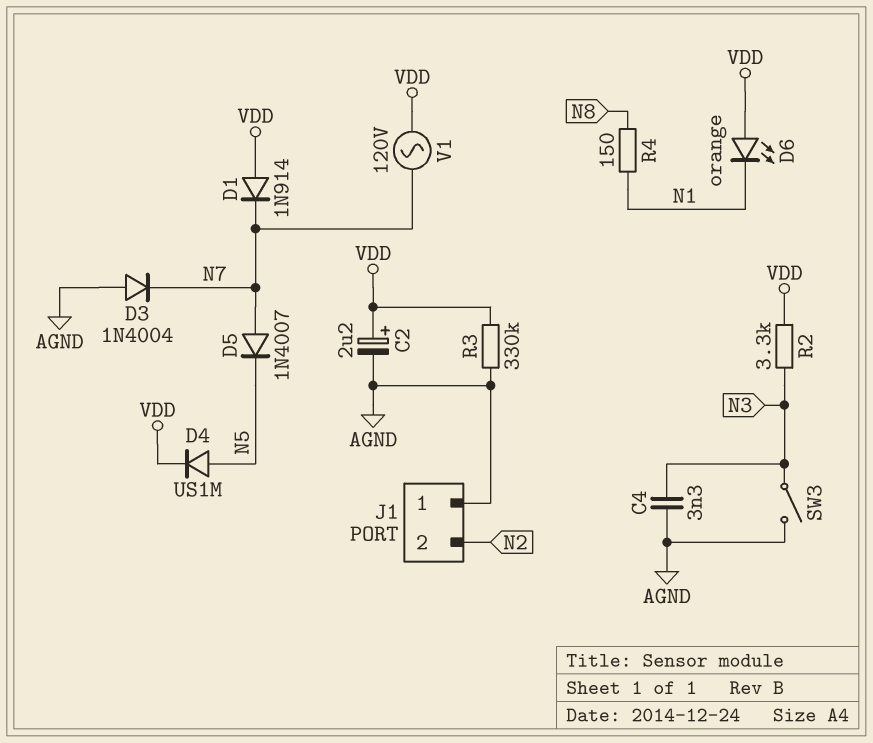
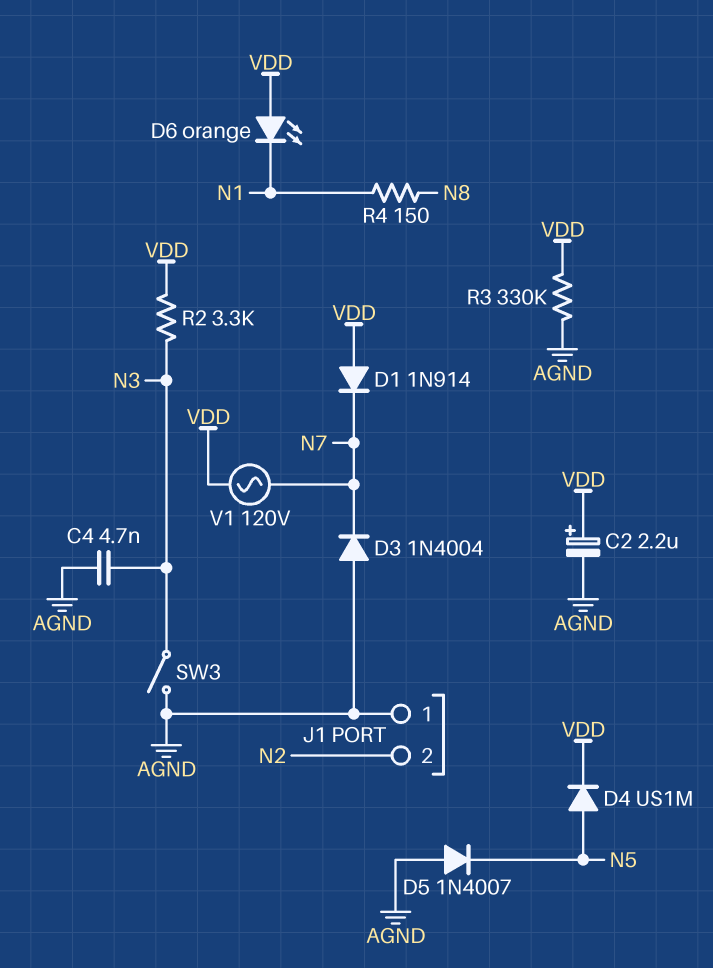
C4: 3.3nF (AGND, N3) -> 4.7nF (AGND, N3)
D5: diode 1N4007 (A N7, K N5) -> diode 1N4007 (A AGND, K N5)

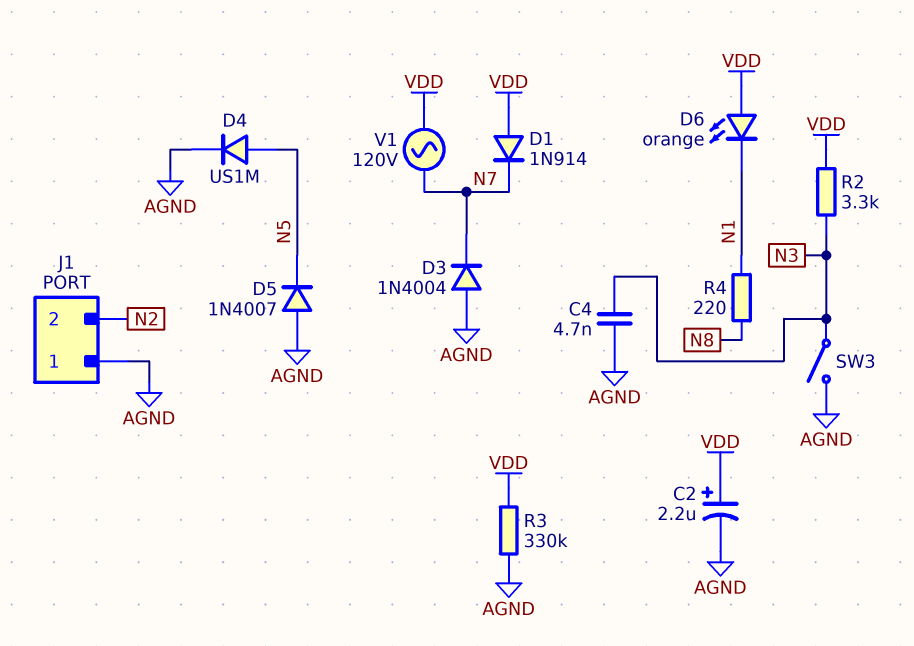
D4: diode US1M (A N5, K VDD) -> diode US1M (A N5, K AGND)
R4: 150 (N1, N8) -> 220 (N1, N8)

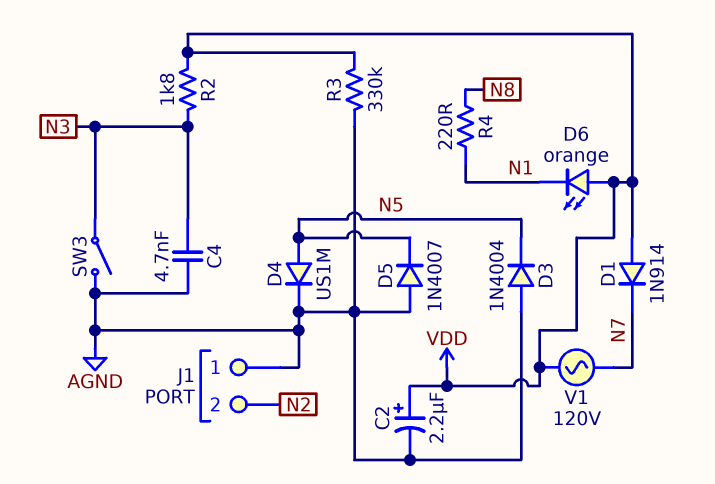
D3: diode 1N4004 (A AGND, K N7) -> diode 1N4004 (A AGND, K N5)
R2: 3.3k (N3, VDD) -> 1.8k (N3, VDD)

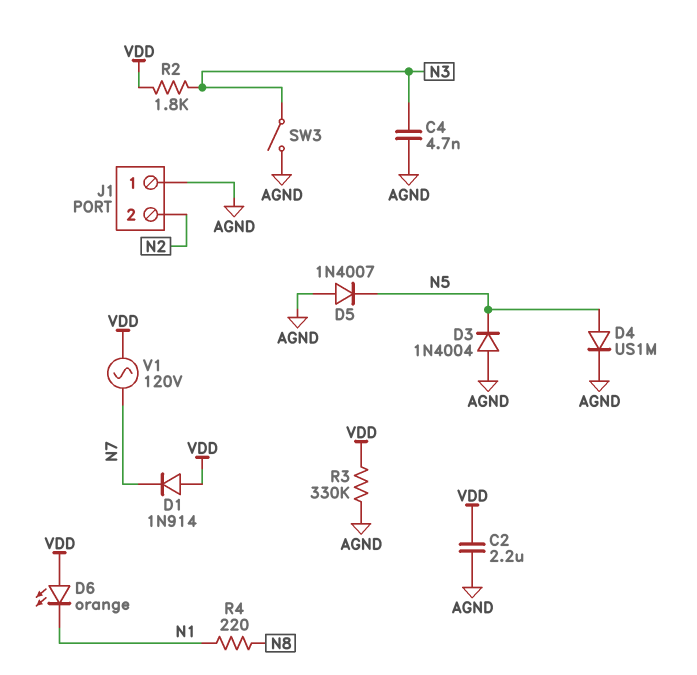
C2: 2.2uF (plus VDD, minus AGND) -> 2.2uF (AGND, VDD)

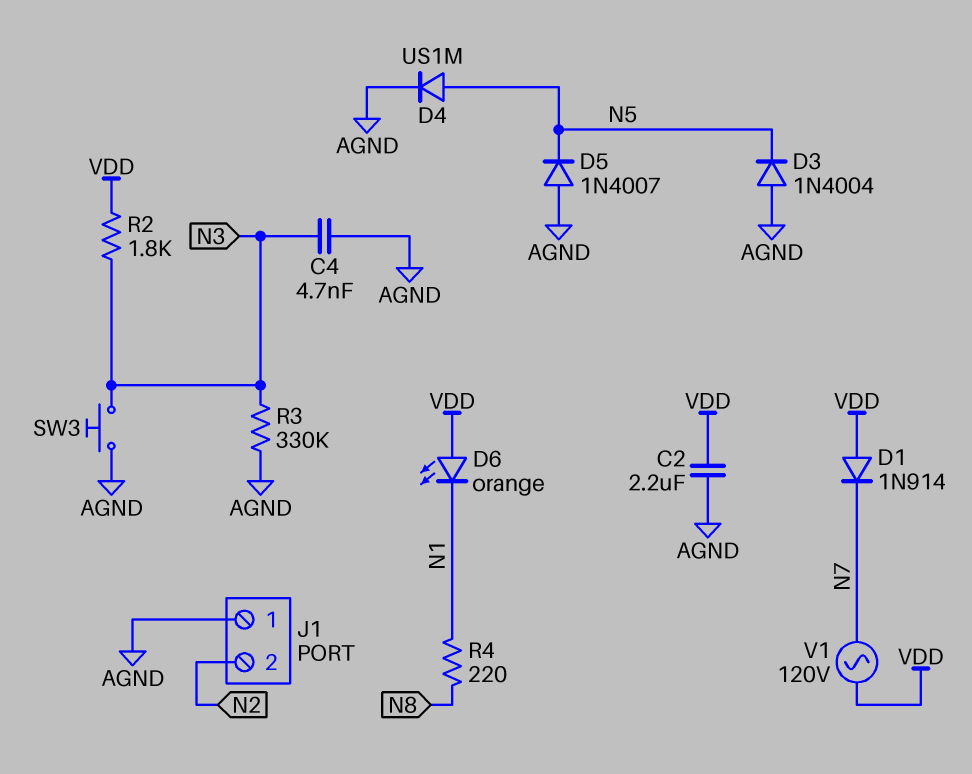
R3: 330k (AGND, VDD) -> 330k (AGND, N3)
SW3: switch (AGND, N3) -> button (AGND, N3)

